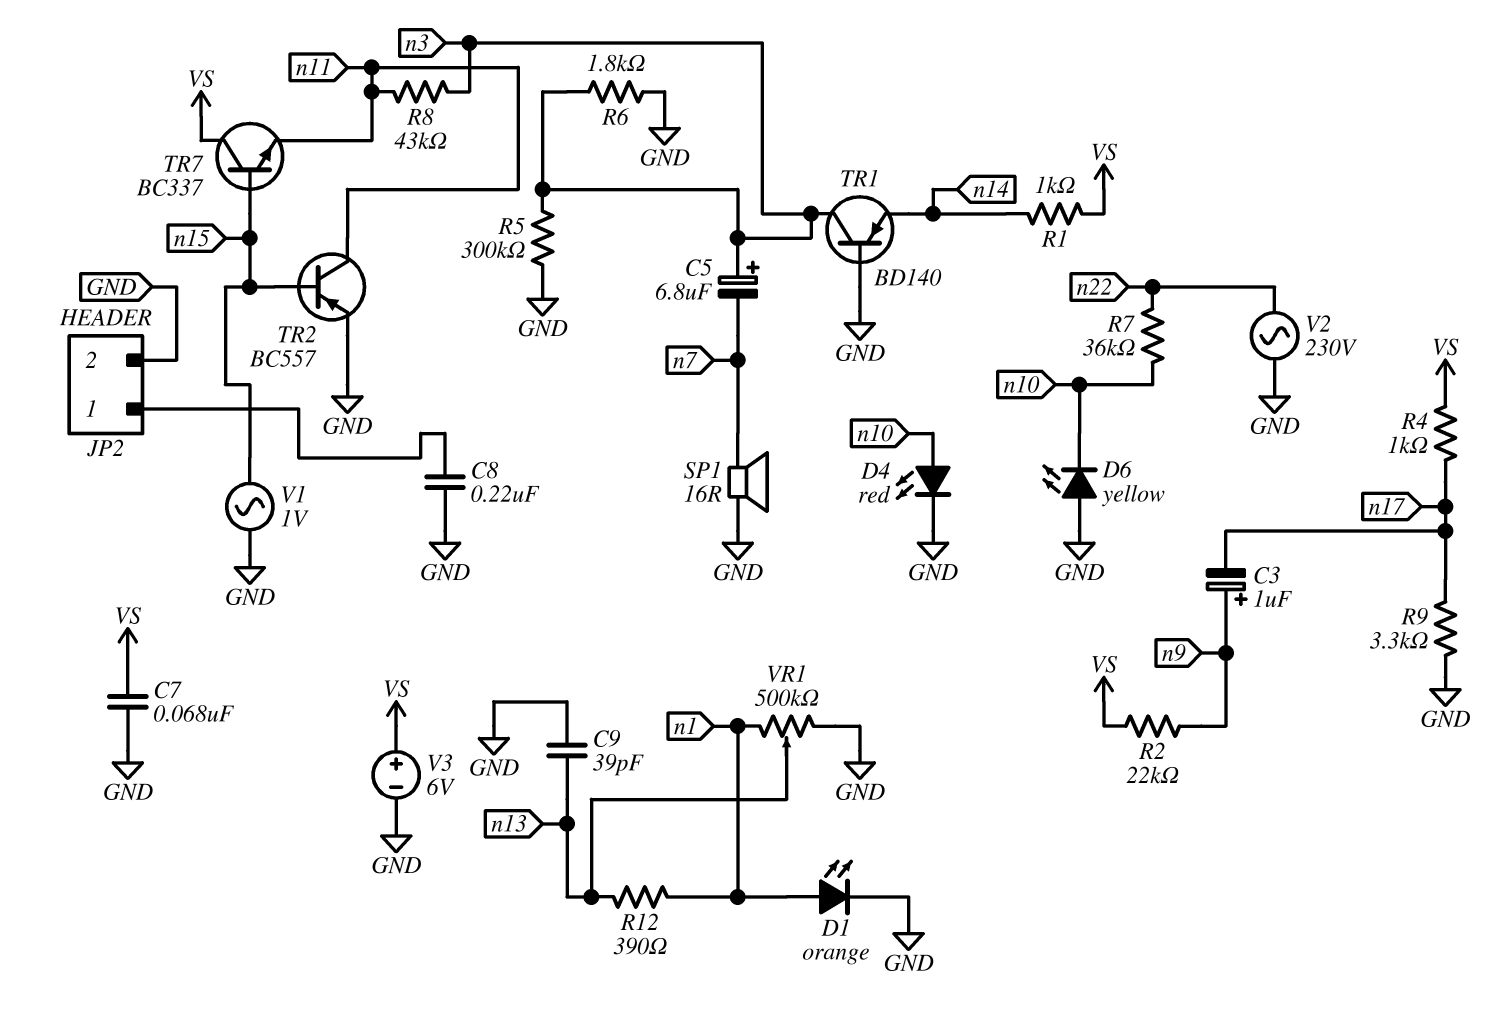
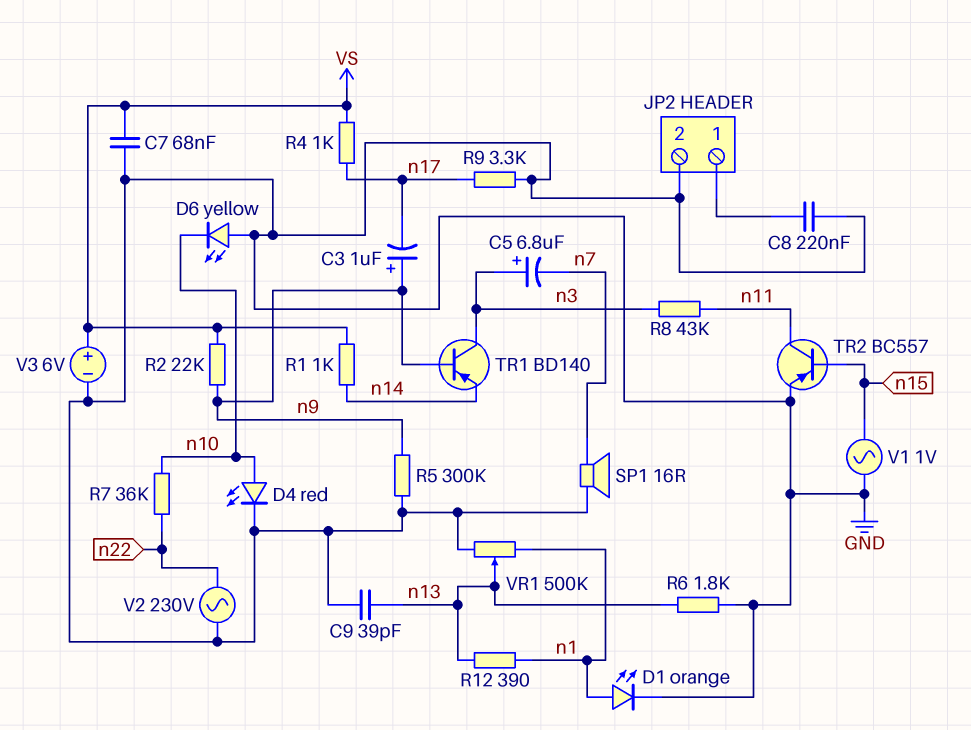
R5: 300k (GND, n3) -> 300k (GND, n9)
R6: 1.8k (GND, n3) -> 1.8k (GND, n13)
TR1: PNP BD140 (B GND, C n3, E n14) -> PNP BD140 (B n9, C n3, E n14)
TR7: NPN BC337 (B n15, C VS, E n11) -> none

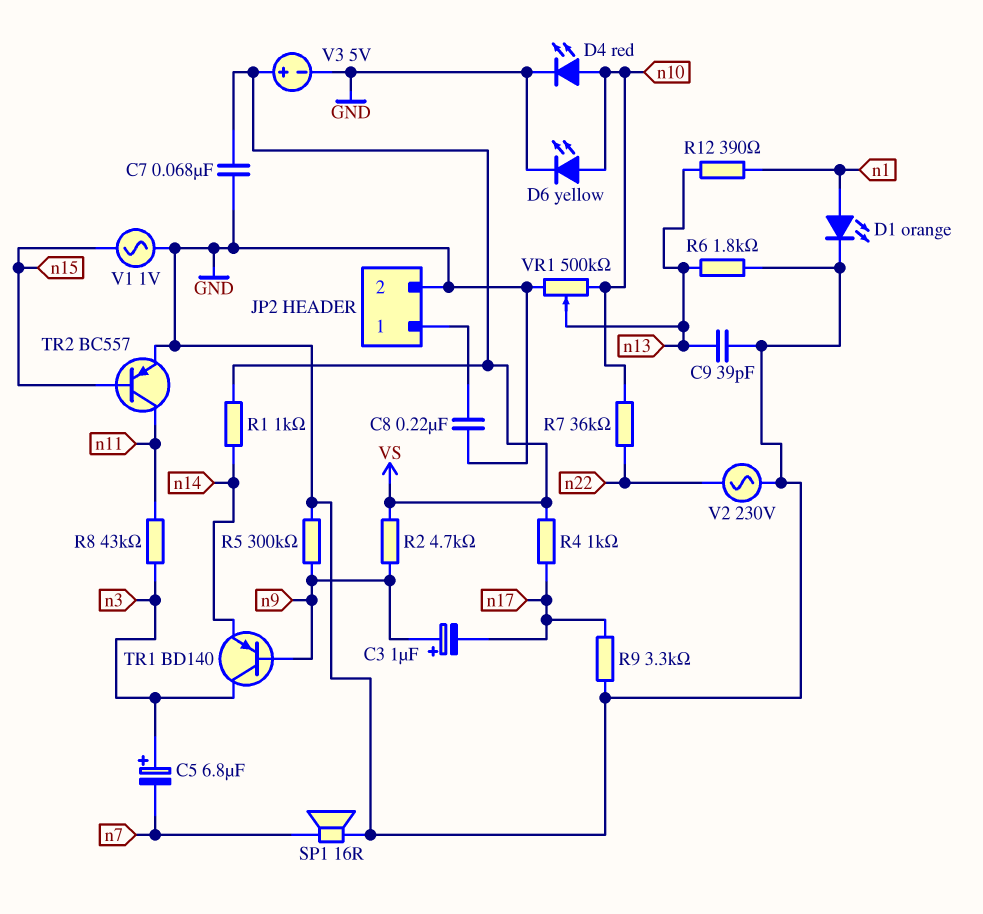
D6: LED yellow (A GND, K n10) -> LED yellow (A n10, K GND)
R2: 22k (VS, n9) -> 4.7k (VS, n9)
V3: 6V (plus VS, minus GND) -> 5V (plus VS, minus GND)
VR1: 500k (GND, n1, wiper n13) -> 500k (GND, n10, wiper n13)

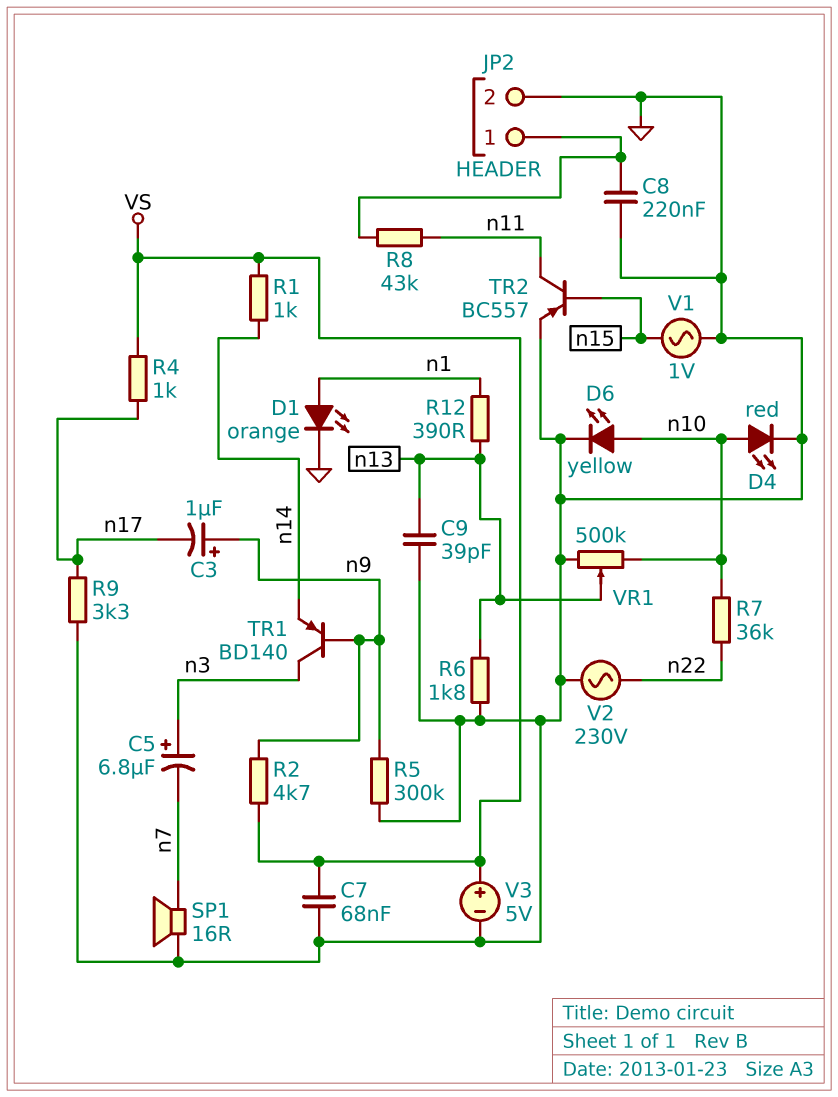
R8: 43k (n3, n11) -> 43k (JP2/1, n11)

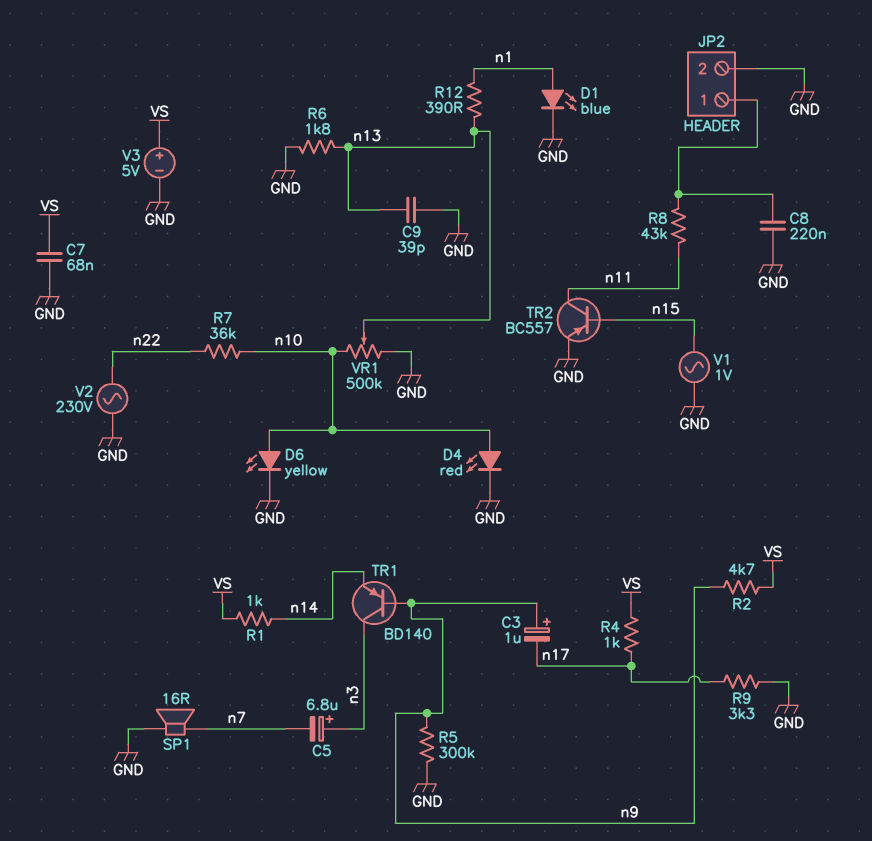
D1: LED orange (A n1, K GND) -> LED blue (A n1, K GND)

